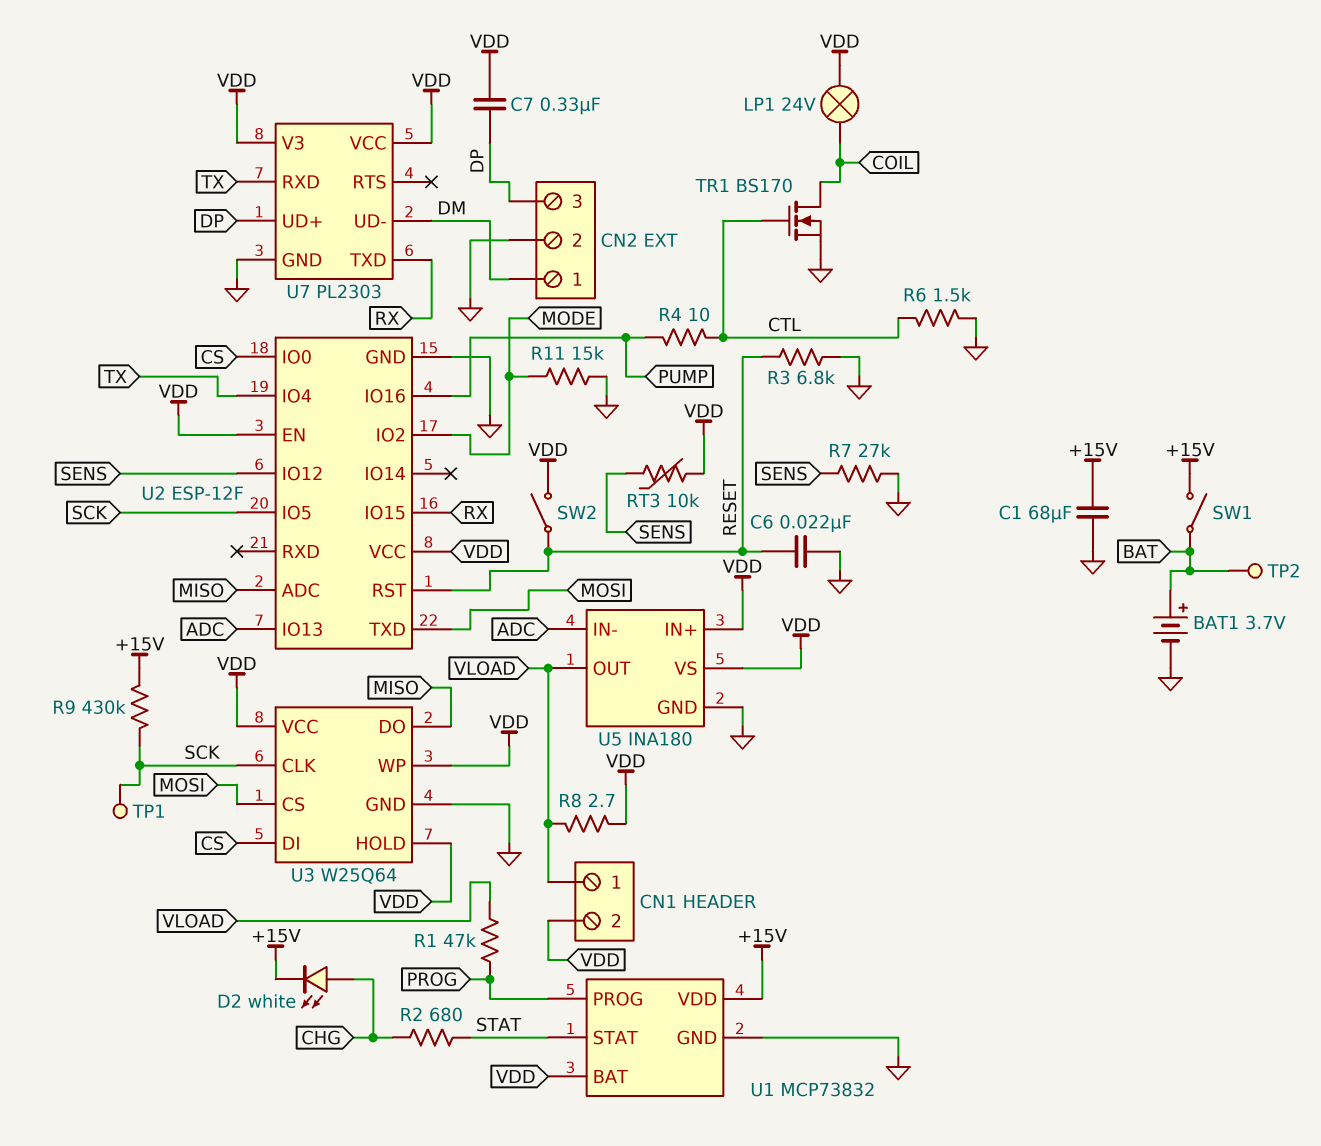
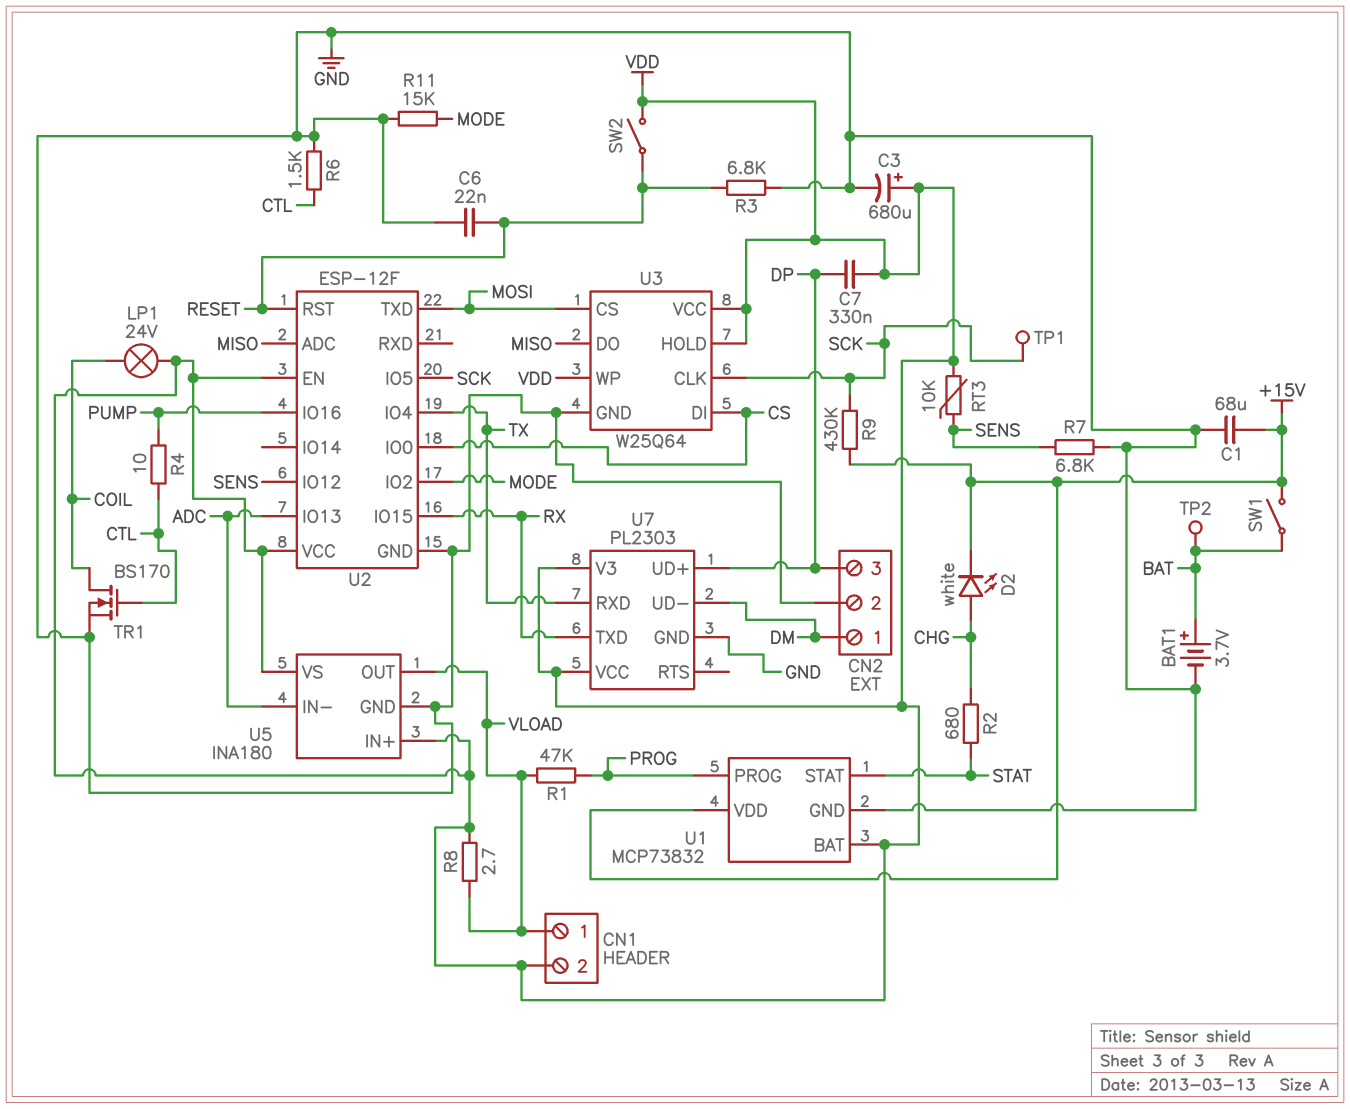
C3: none -> 680uF (plus VDD, minus GND)
R7: 27k (GND, SENS) -> 6.8k (GND, SENS)

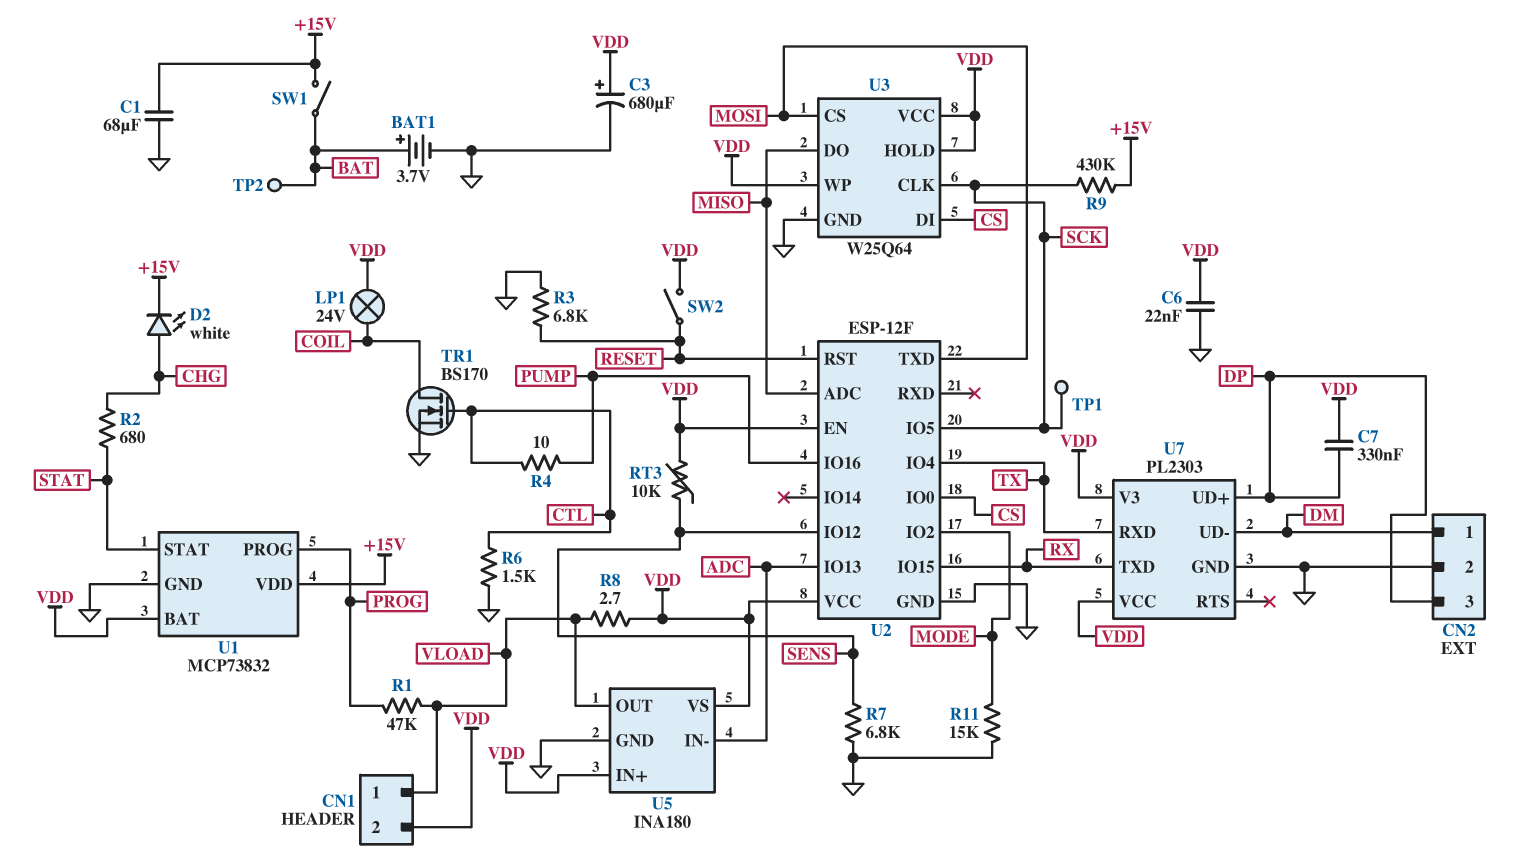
C6: 22nF (GND, RESET) -> 22nF (GND, VDD)

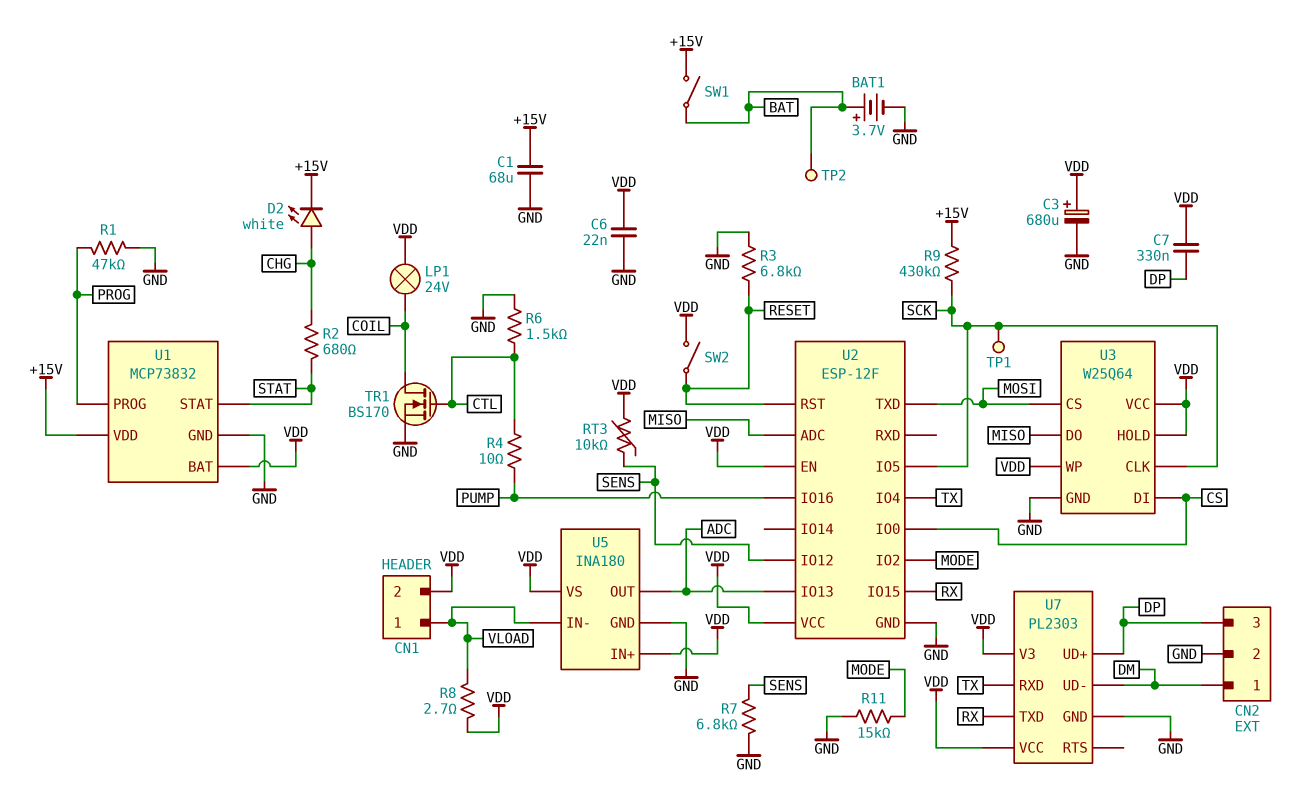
R1: 47k (PROG, VLOAD) -> 47k (GND, PROG)
U5 pin IN-: ADC -> VLOAD
U5 pin OUT: VLOAD -> ADC

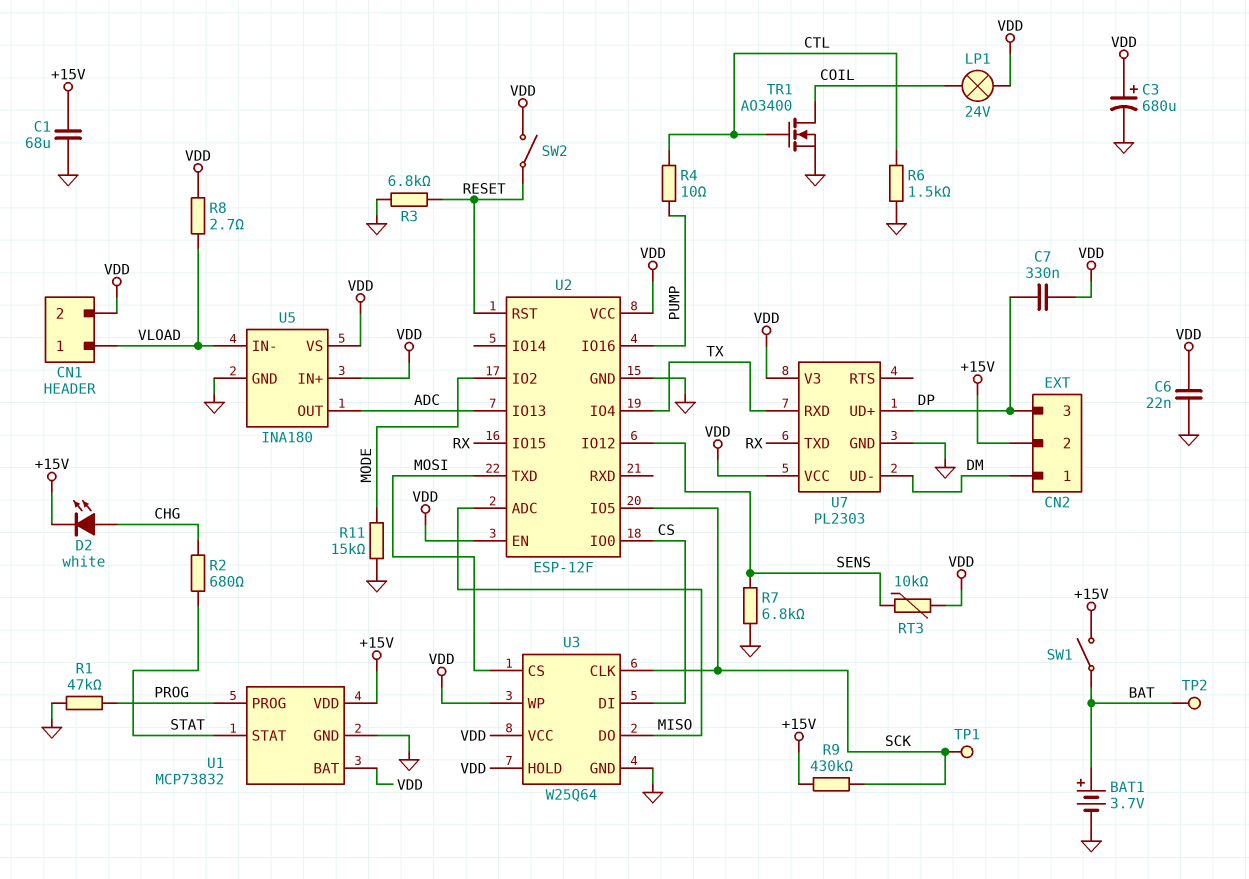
CN2 pin 2: GND -> +15V
TR1: NMOS BS170 (G CTL, D COIL, S GND) -> NMOS AO3400 (G CTL, D COIL, S GND)

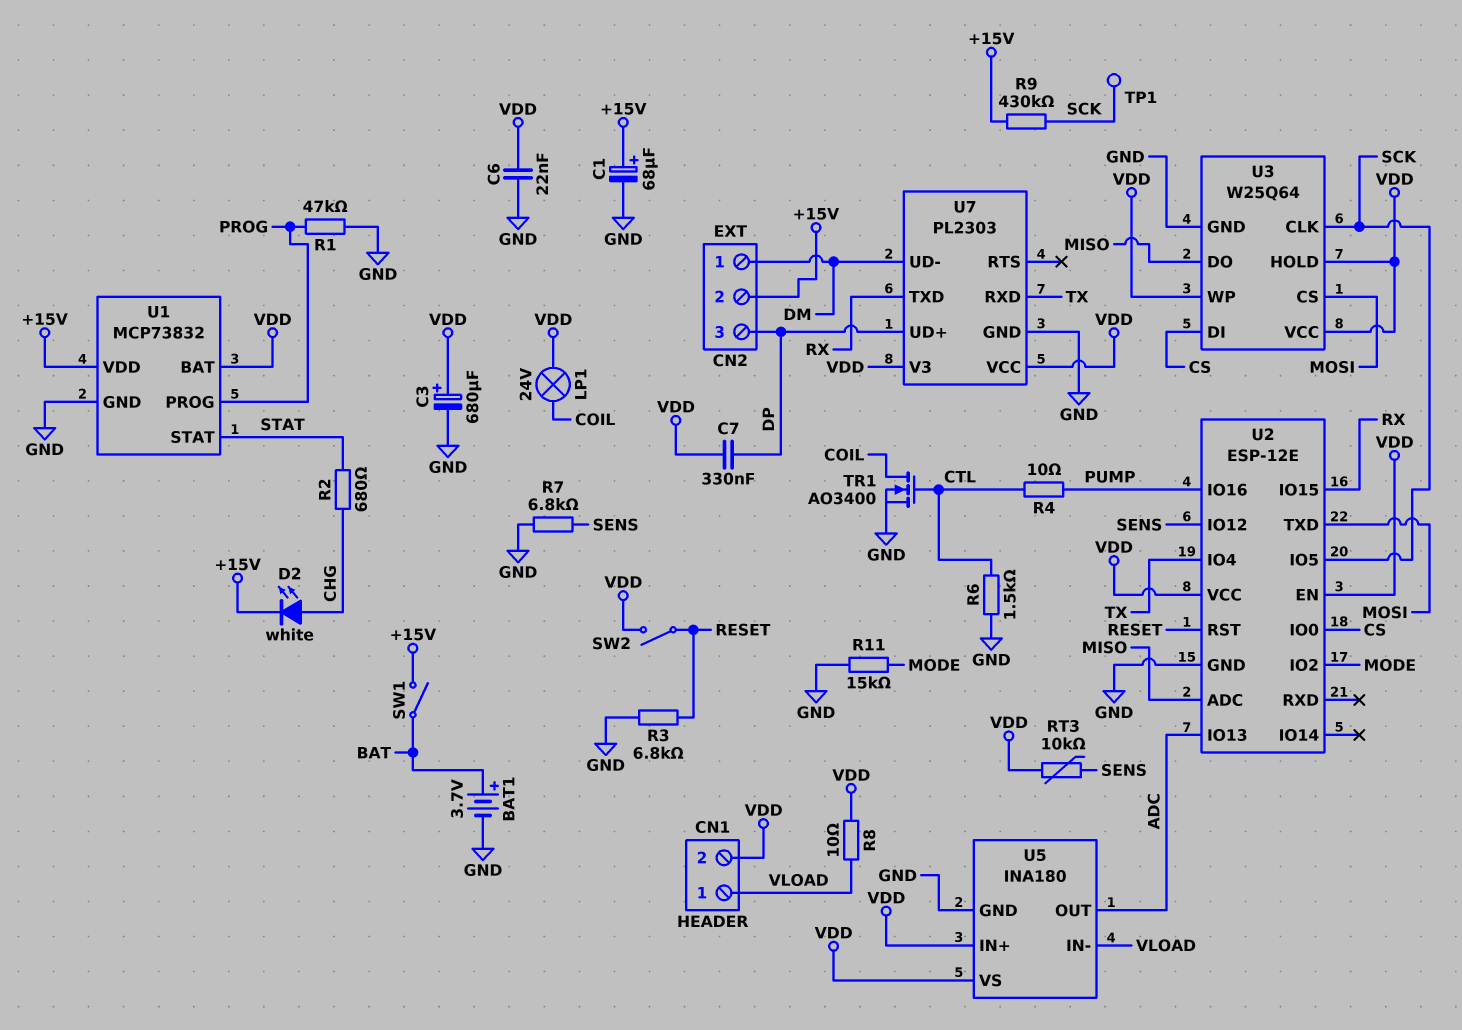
C1: 68uF (+15V, GND) -> 68uF (plus +15V, minus GND)
R8: 2.7 (VDD, VLOAD) -> 10 (VDD, VLOAD)
TP2: test point (BAT) -> none
U2: ESP-12F -> ESP-12E

